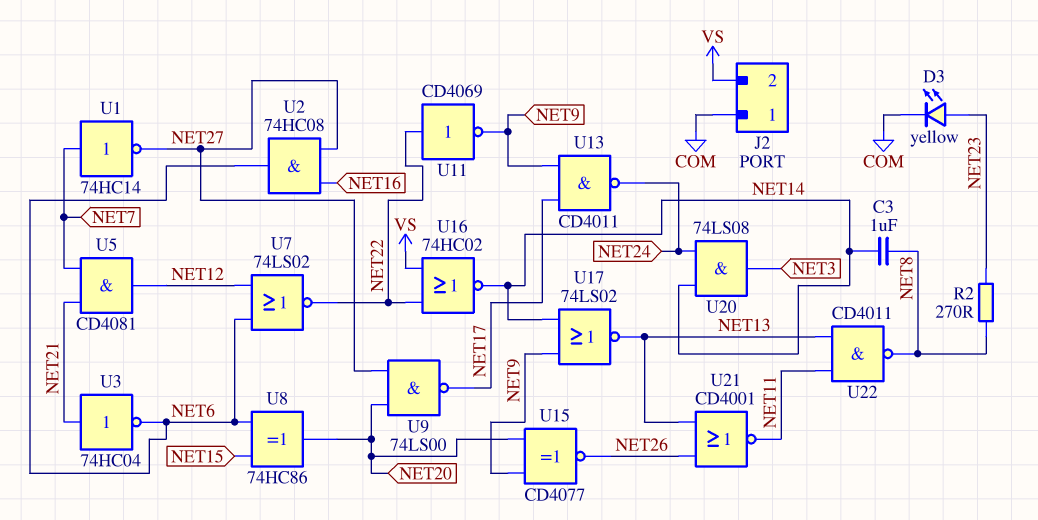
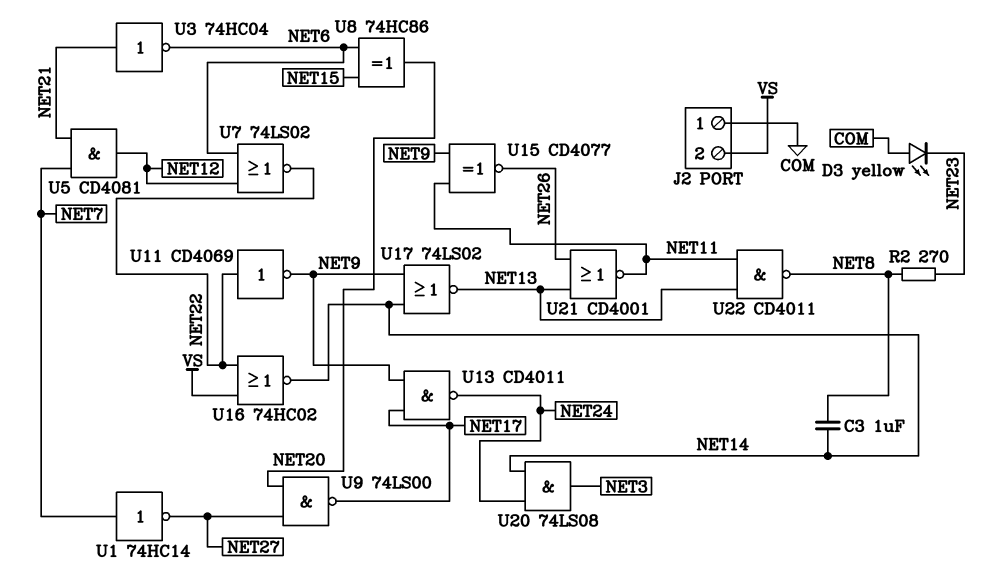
D3: LED yellow (A NET23, K COM) -> LED yellow (A COM, K NET23)
U2: AND 74HC08 (in NET16, in NET27, out NET6) -> none
U15: XNOR CD4077 (in NET9, in NET20, out NET26) -> XNOR CD4077 (in NET9, in NET11, out NET26)

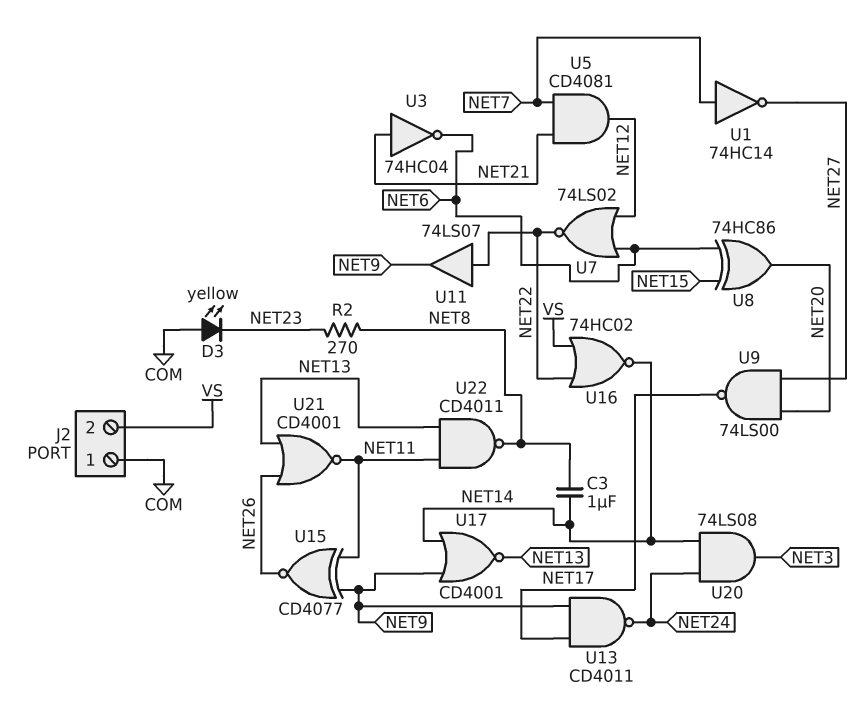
U11: NOT CD4069 (in NET22, out NET9) -> buffer 74LS07 (in NET22, out NET9)
U17: NOR 74LS02 (in NET9, in NET14, out NET13) -> NOR CD4001 (in NET9, in NET14, out NET13)

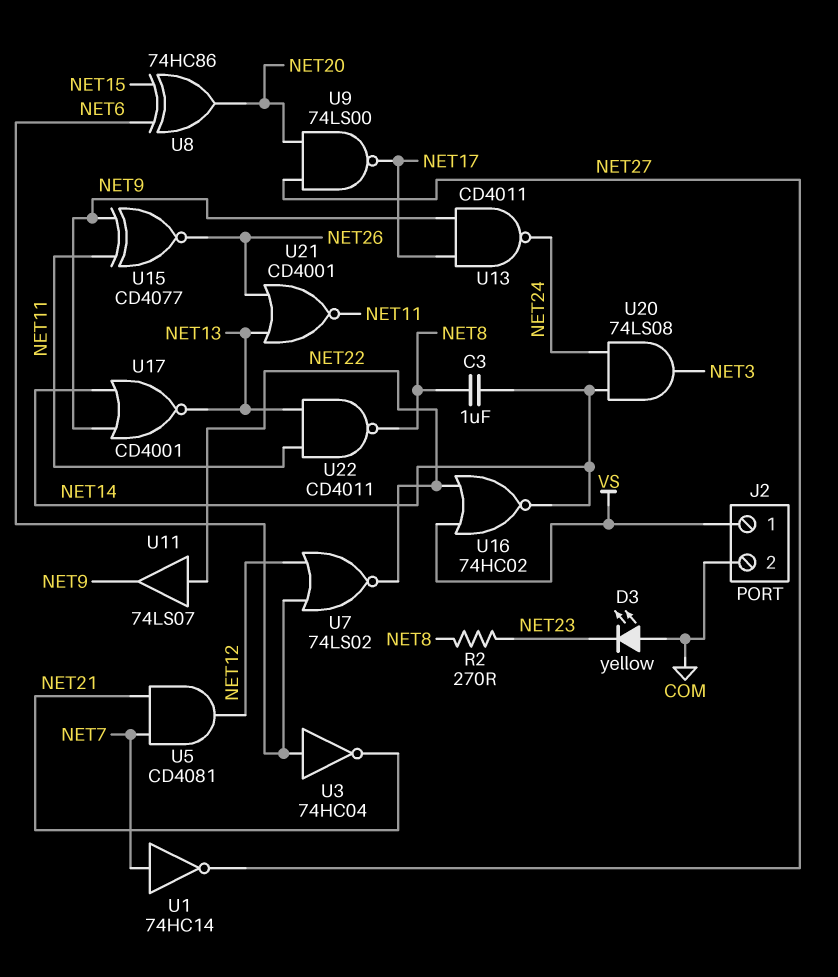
J2 pin 1: COM -> VS
J2 pin 2: VS -> COM
U3: NOT 74HC04 (in NET21, out NET6) -> NOT 74HC04 (in NET6, out NET21)

